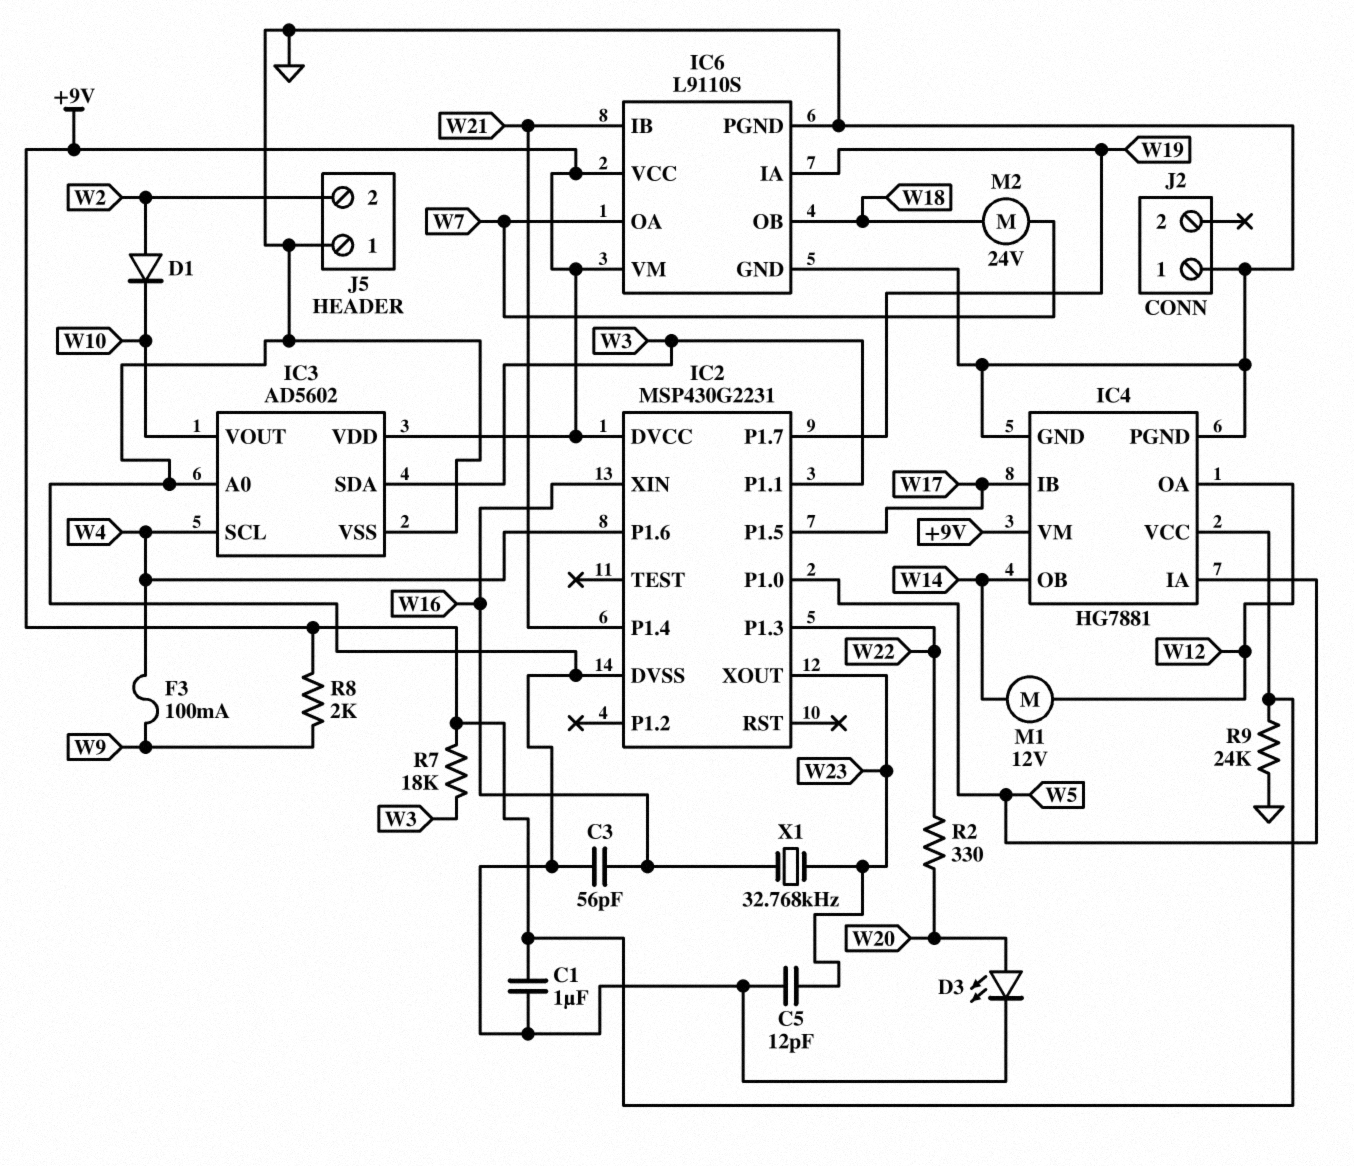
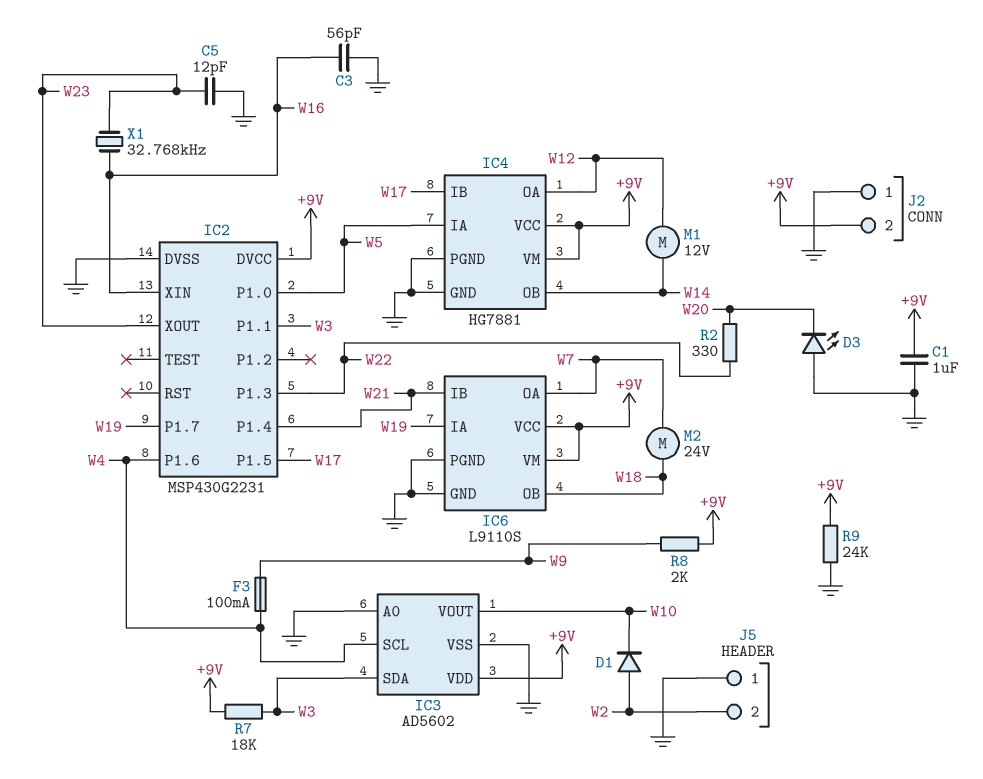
D3: LED (A W20, K GND) -> LED (A GND, K W20)
J2 pin 2: none -> +9V

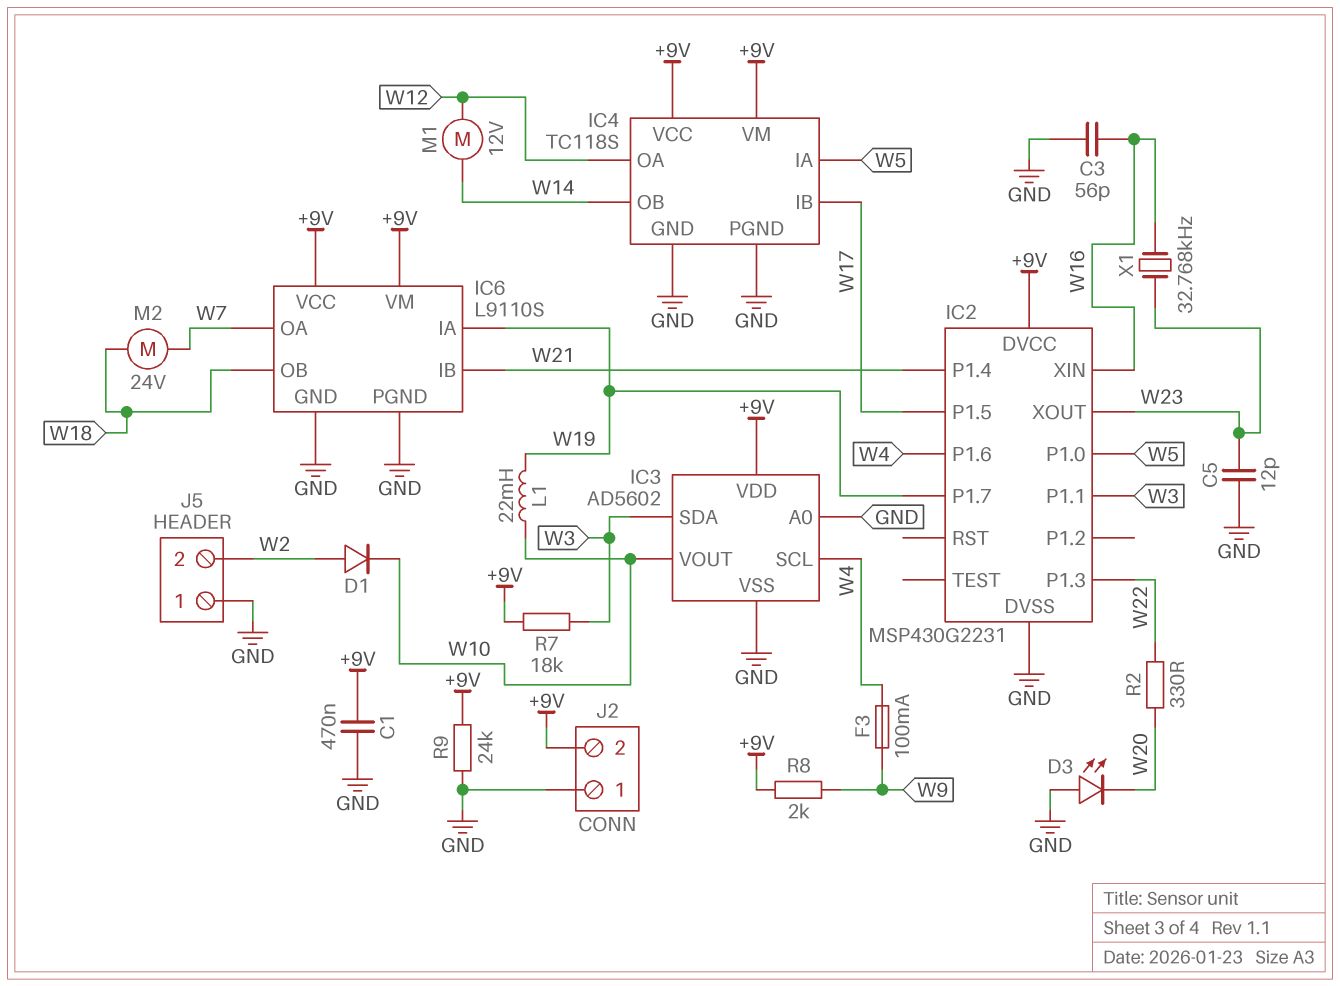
C1: 1uF (+9V, GND) -> 470nF (+9V, GND)
IC4: HG7881 -> TC118S
L1: none -> 22mH (W10, W19)

